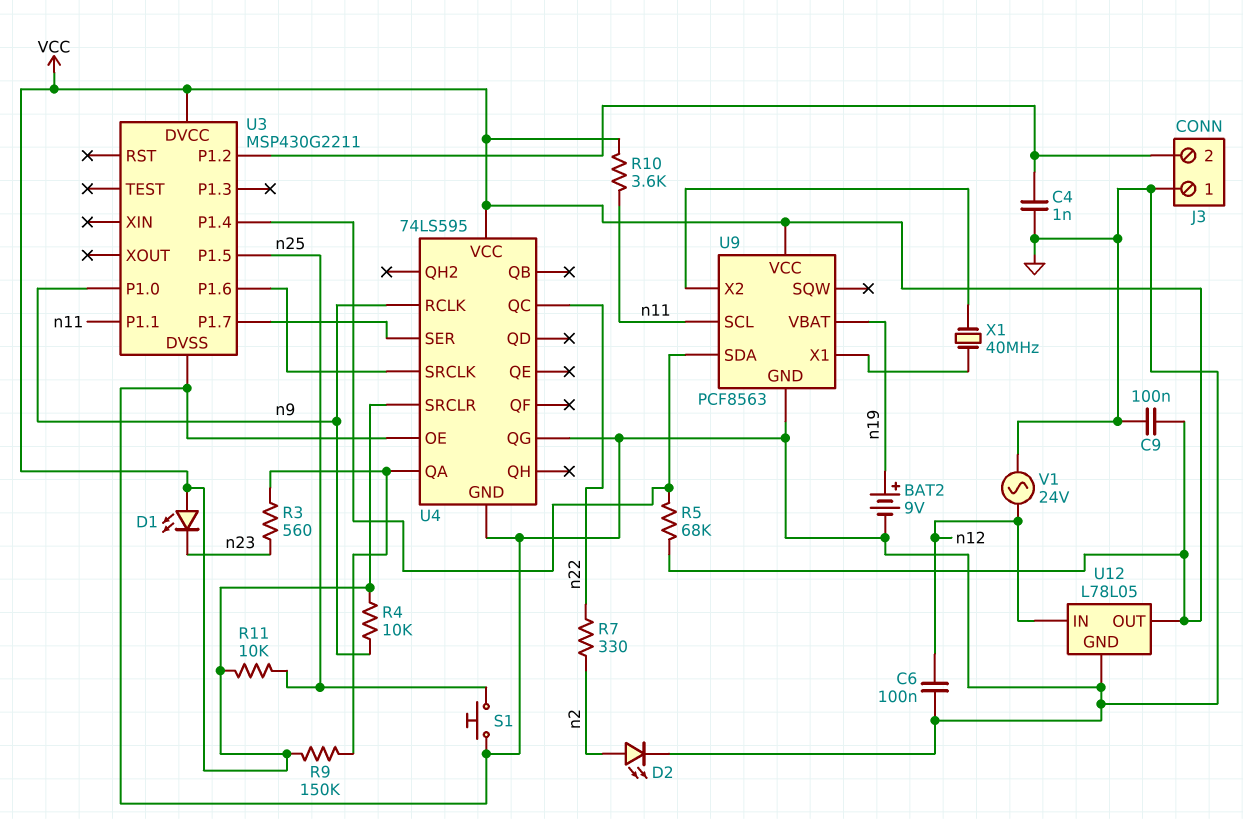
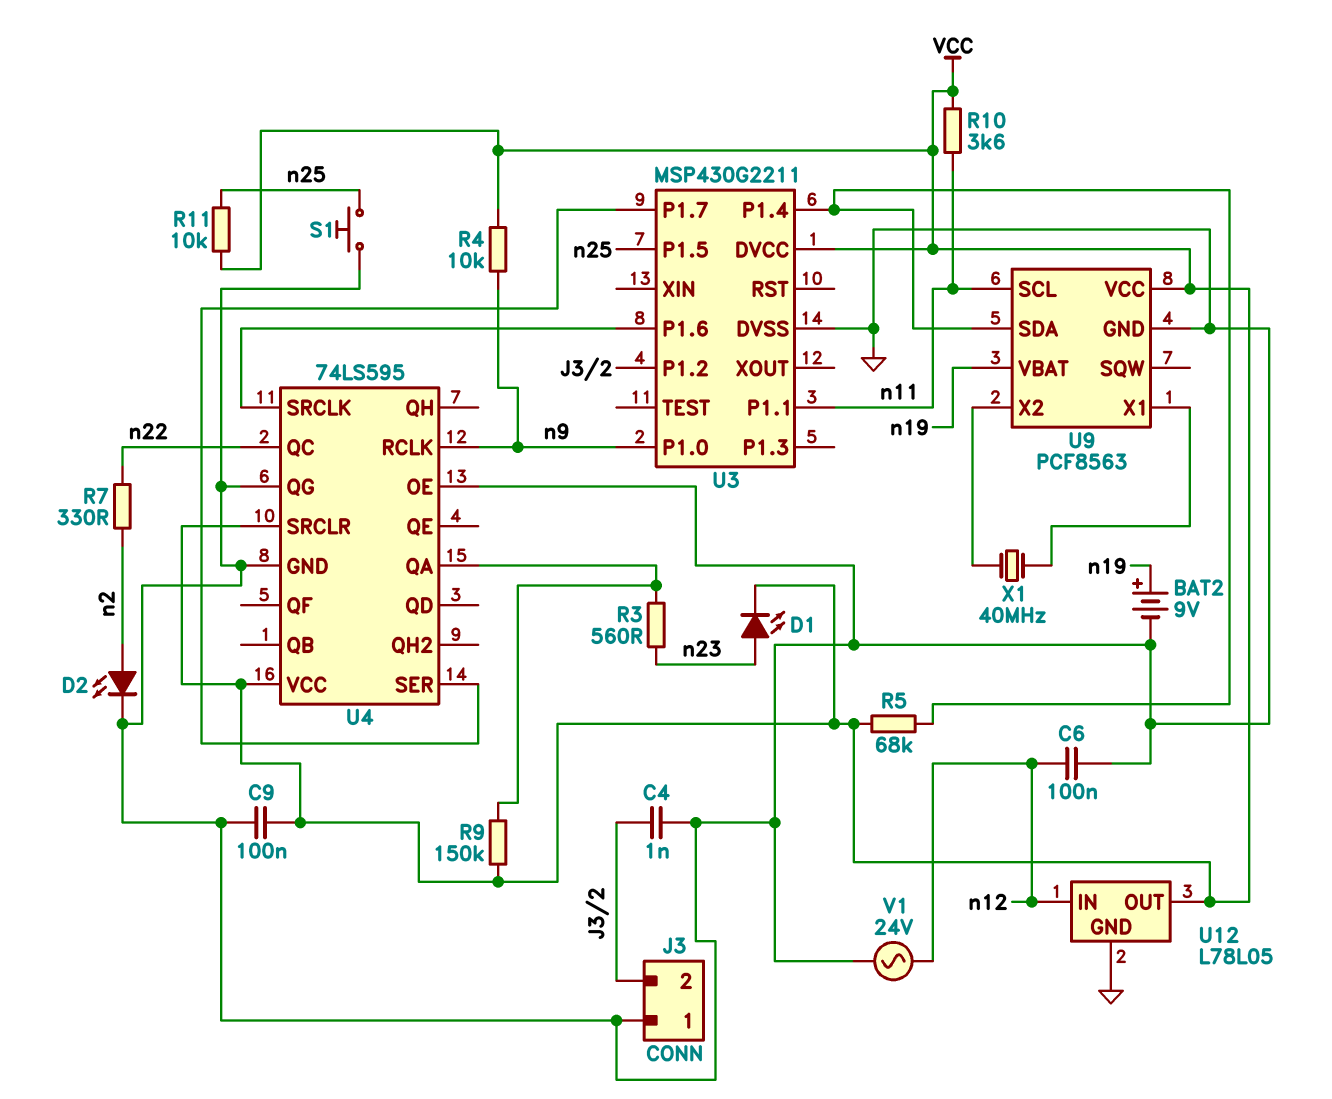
D1: LED (A VCC, K n23) -> LED (A n23, K VCC)

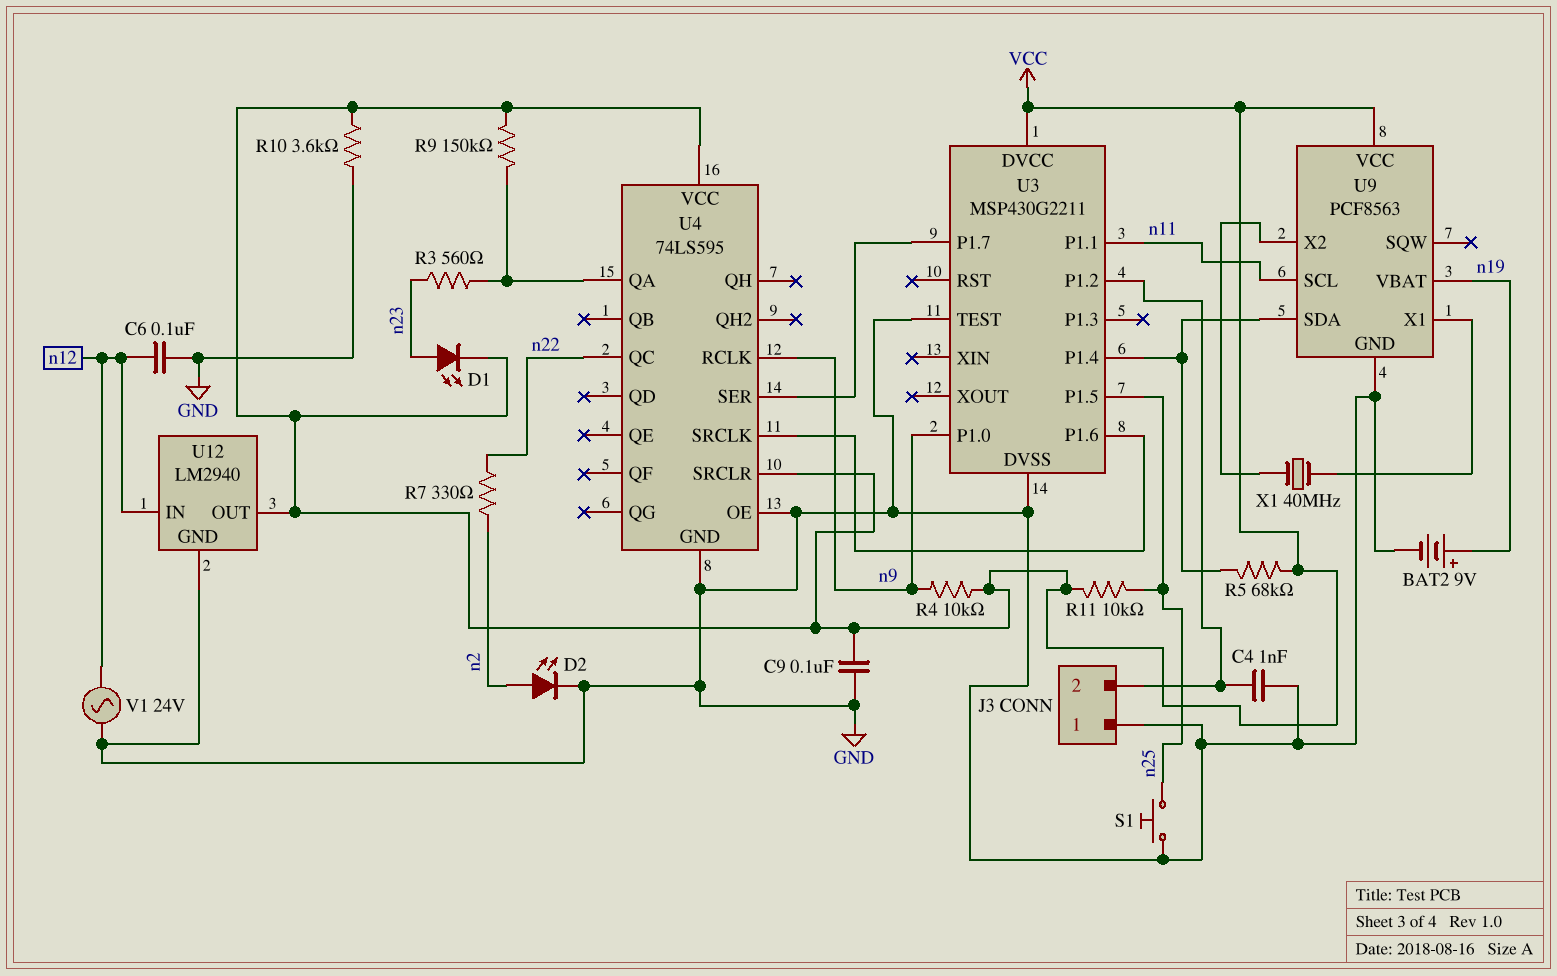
R10: 3.6k (VCC, n11) -> 3.6k (GND, VCC)
U3 pin TEST: none -> GND
U4 pin QG: GND -> none
U12: L78L05 -> LM2940

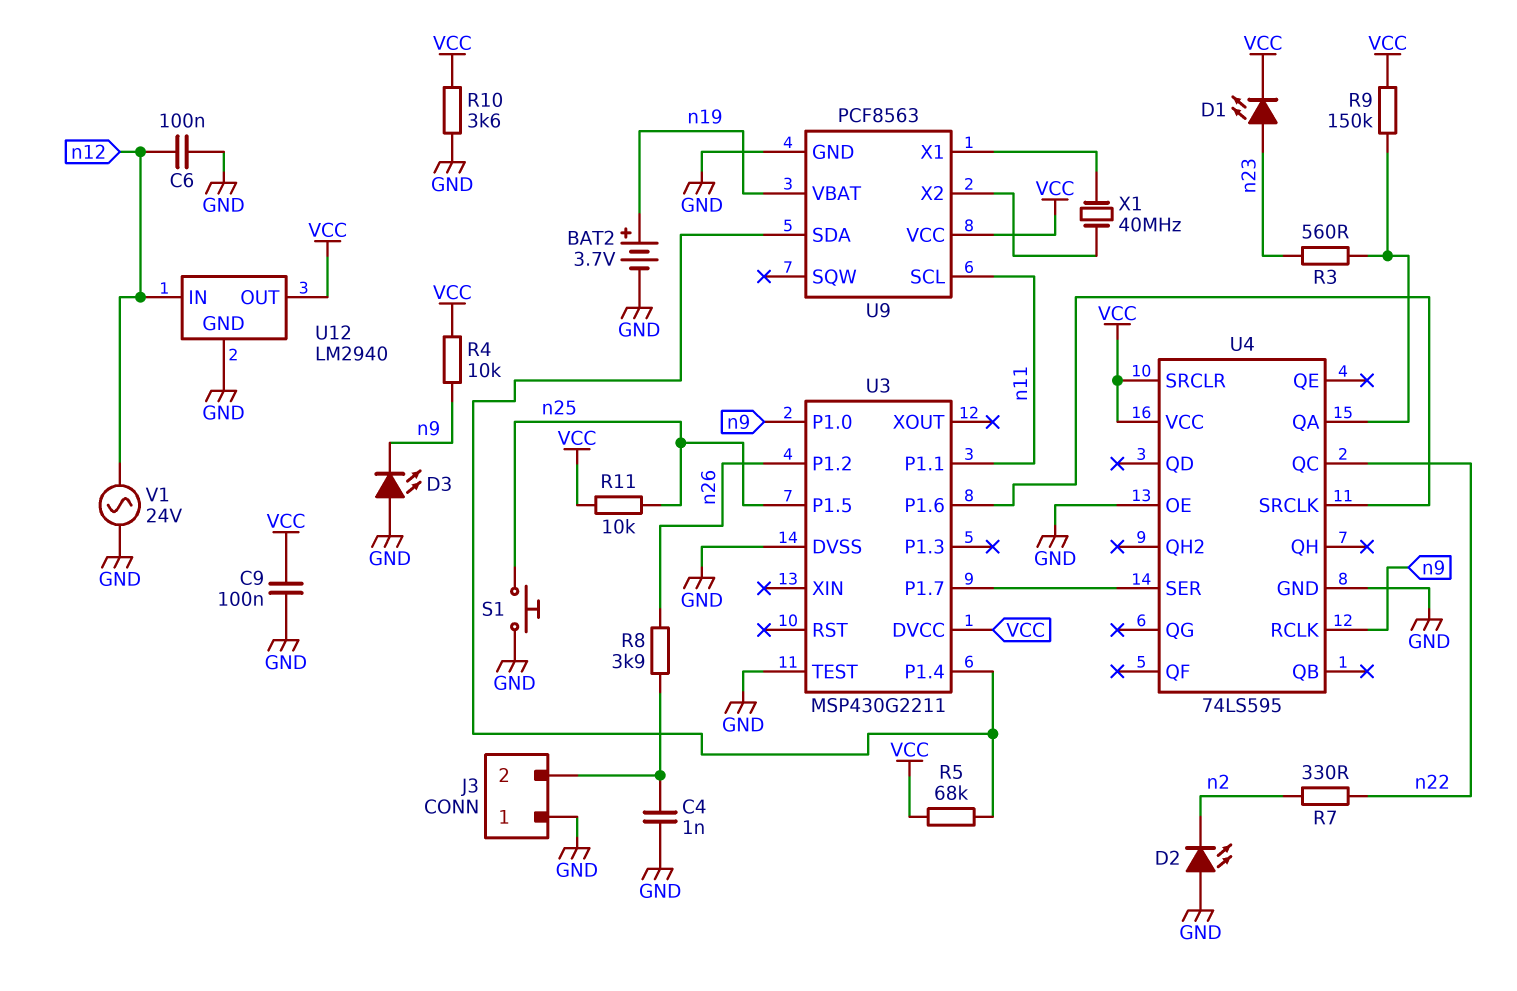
BAT2: 9V (plus n19, minus GND) -> 3.7V (plus n19, minus GND)
D2: LED (A n2, K GND) -> LED (A GND, K n2)
D3: none -> LED (A GND, K n9)
R8: none -> 3.9k (J3/2, n26)
U3 pin P1.2: J3/2 -> n26

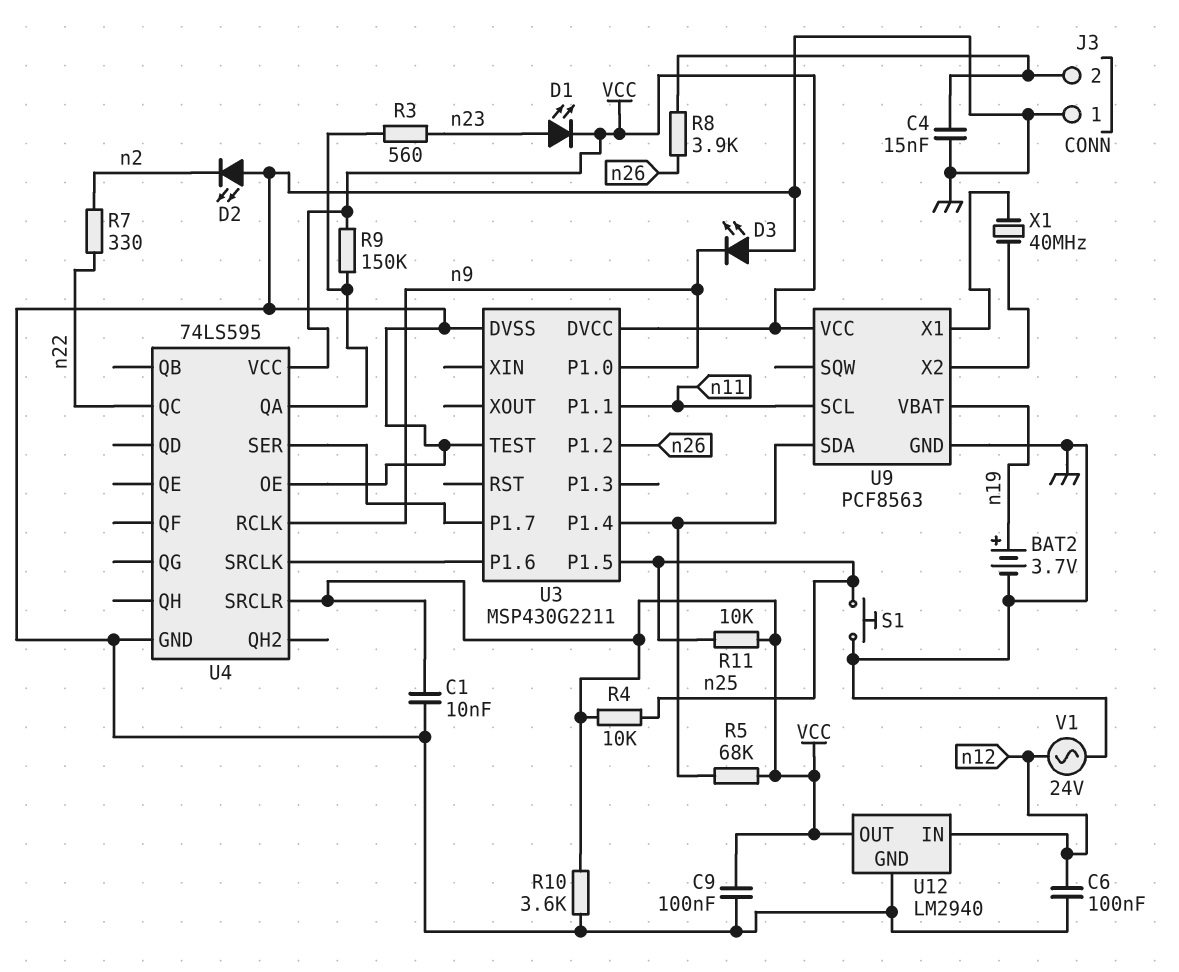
C1: none -> 10nF (GND, VCC)
C4: 1nF (GND, J3/2) -> 15nF (GND, J3/2)
R4: 10k (VCC, n9) -> 10k (VCC, n25)

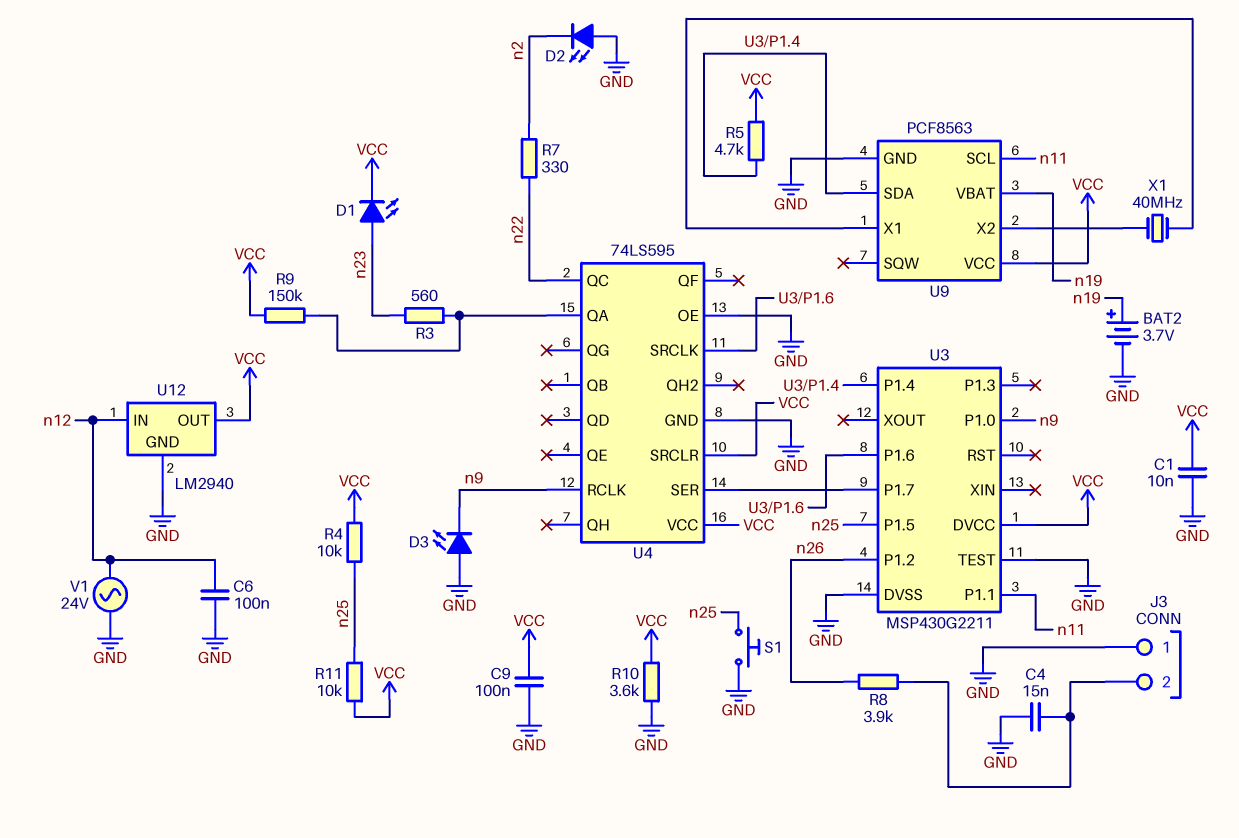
R5: 68k (U3/P1.4, VCC) -> 4.7k (U3/P1.4, VCC)

